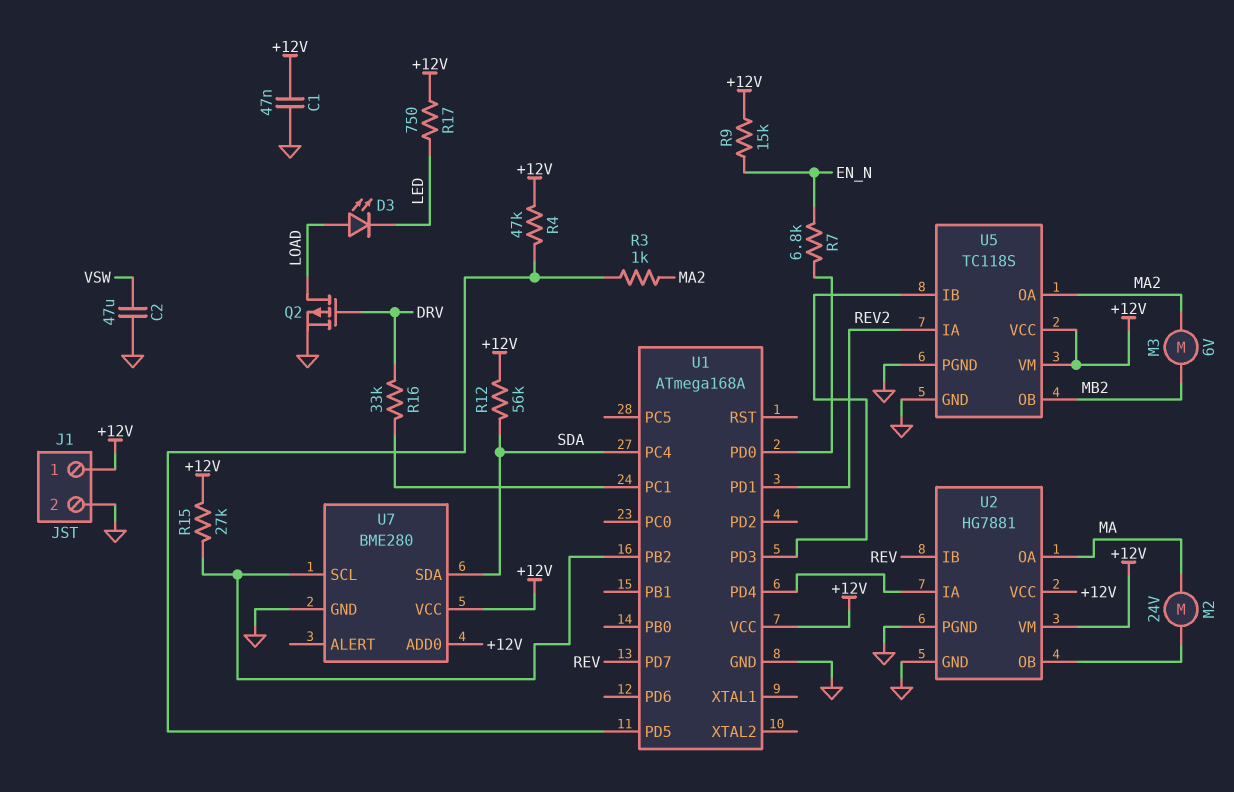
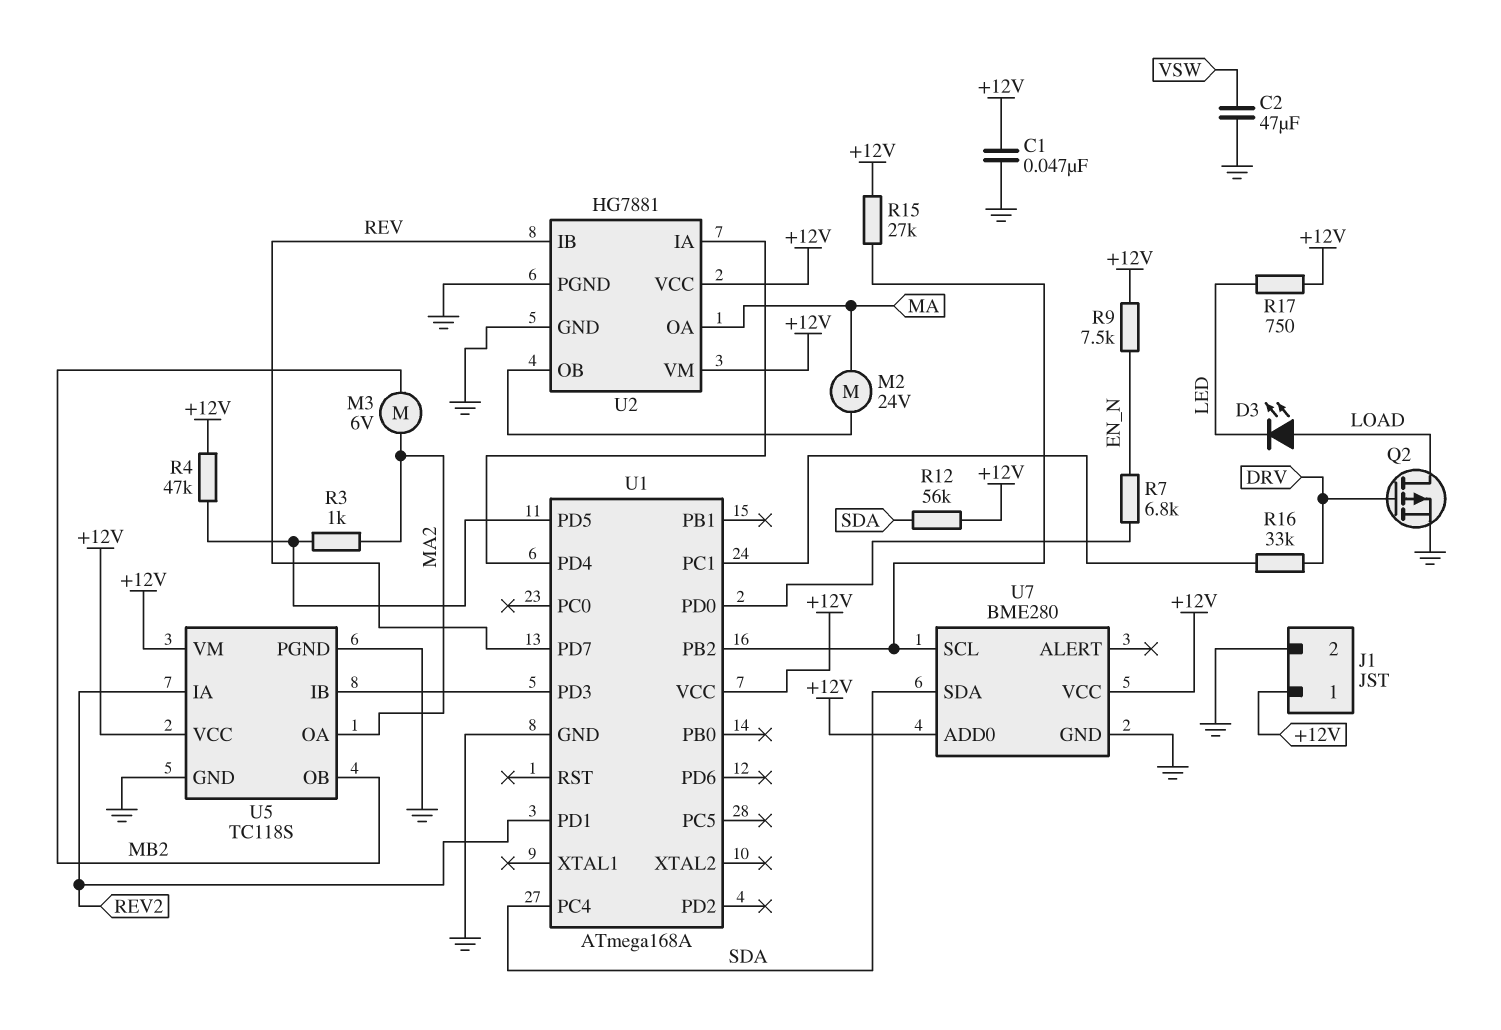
R9: 15k (+12V, EN_N) -> 7.5k (+12V, EN_N)

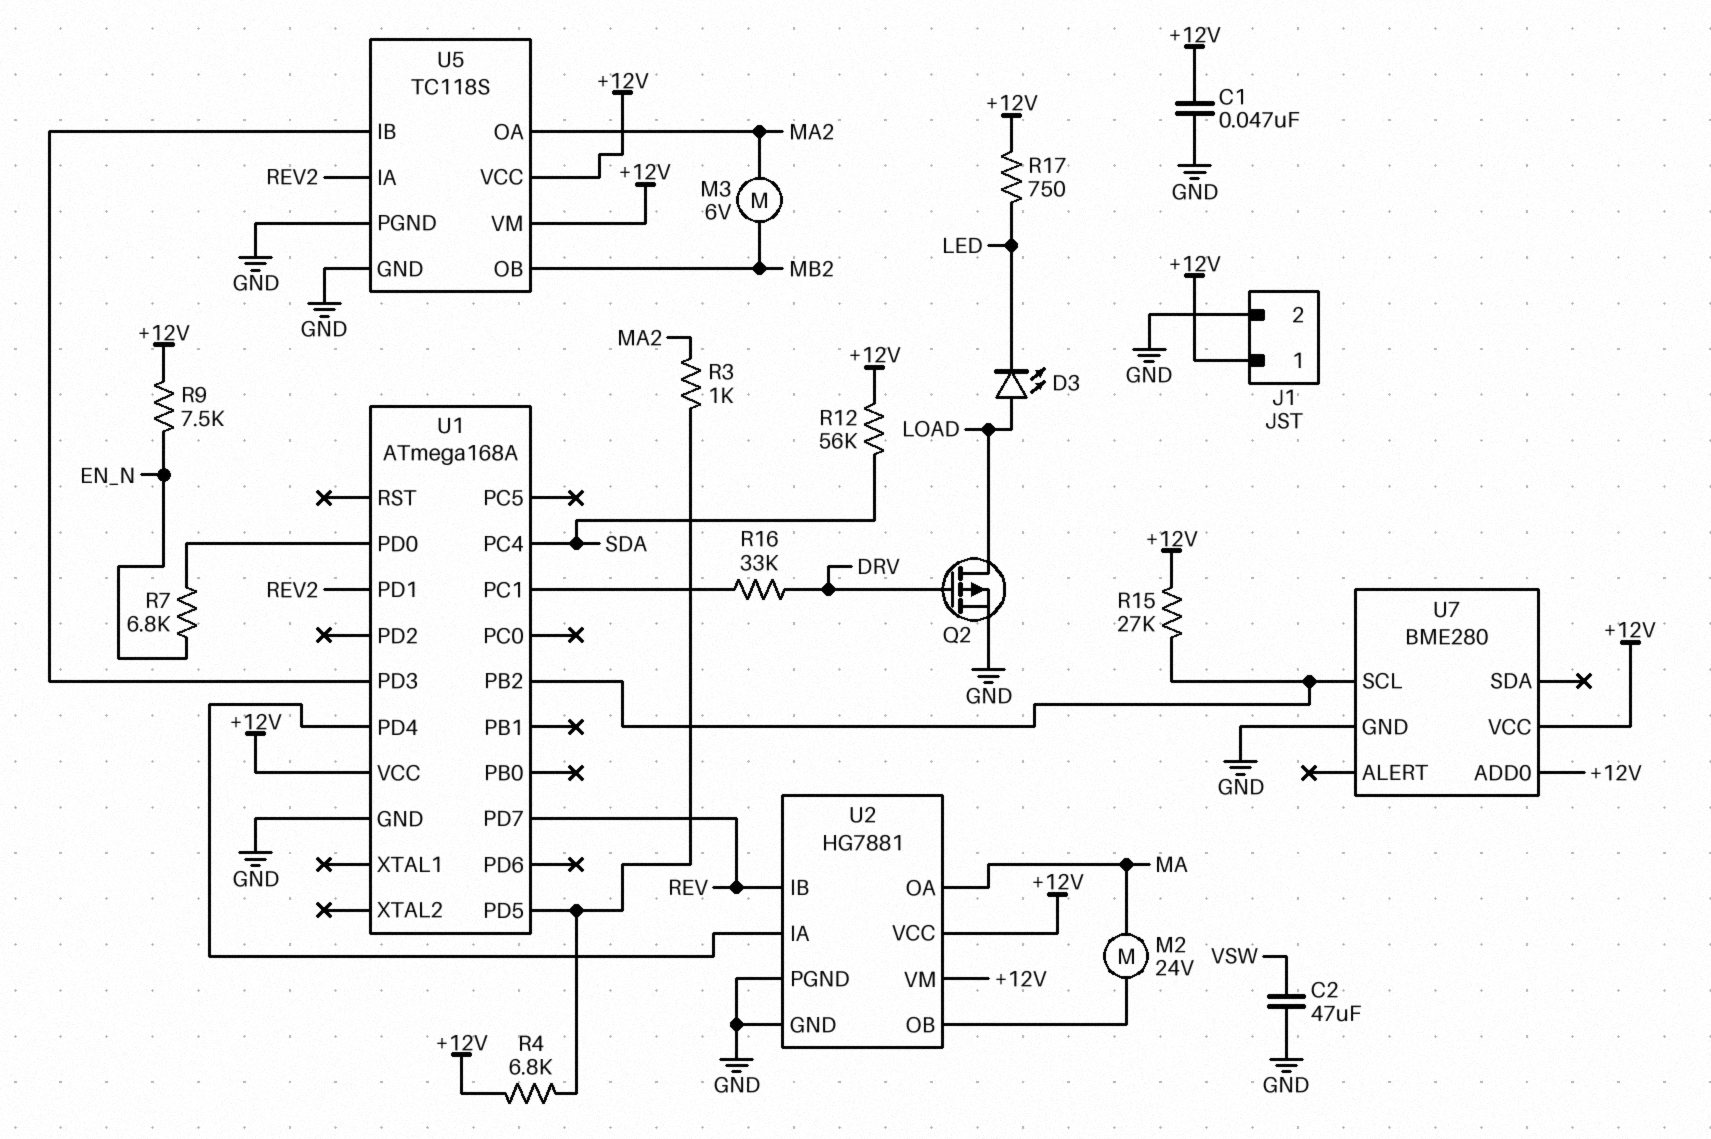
R4: 47k (+12V, U1/PD5) -> 6.8k (+12V, U1/PD5)
U7 pin SDA: SDA -> none

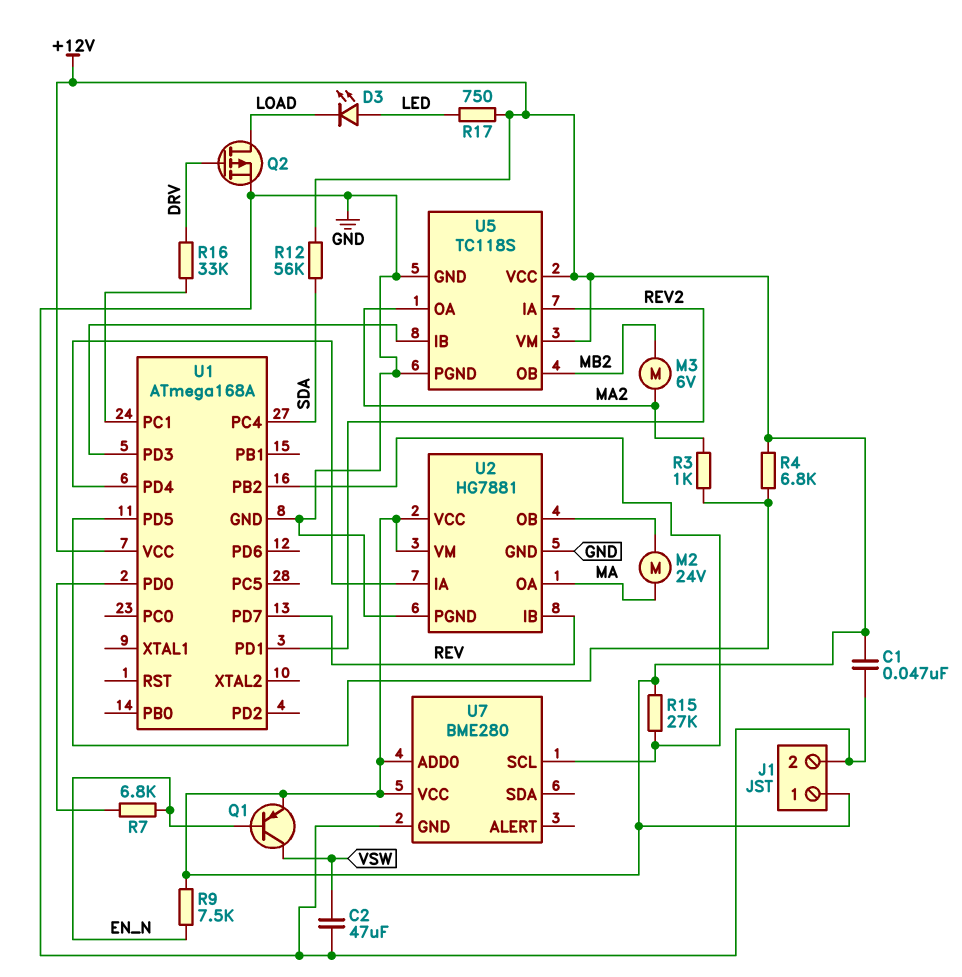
D3: LED (A LOAD, K LED) -> LED (A LED, K LOAD)
Q1: none -> PNP (B EN_N, C VSW, E +12V)

